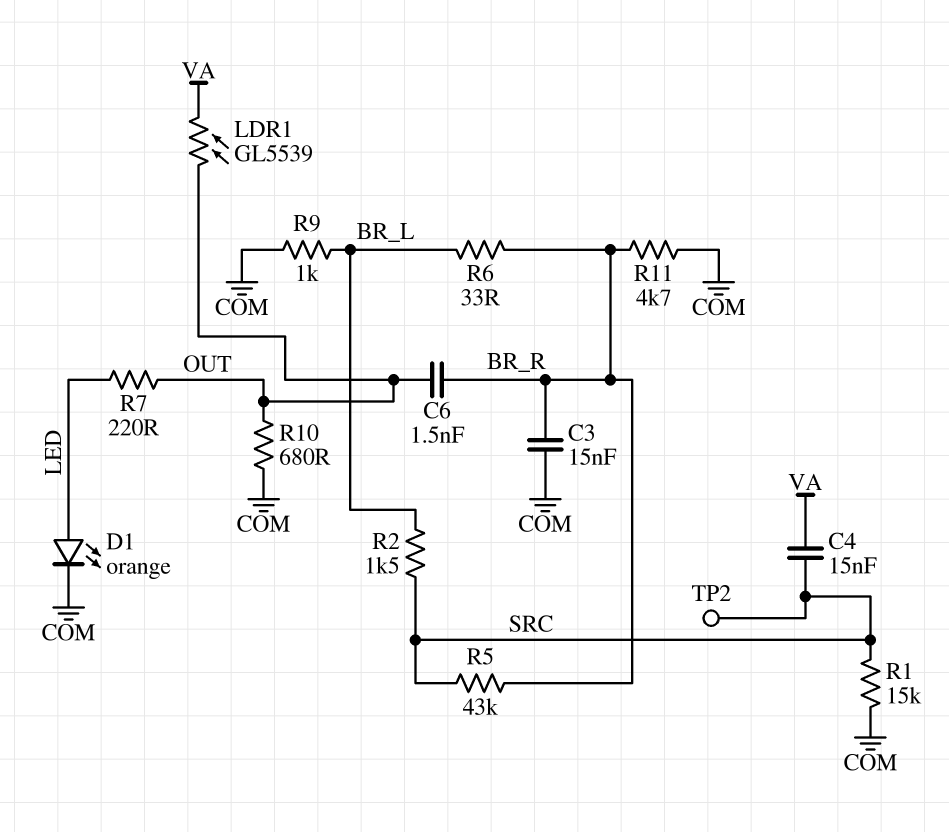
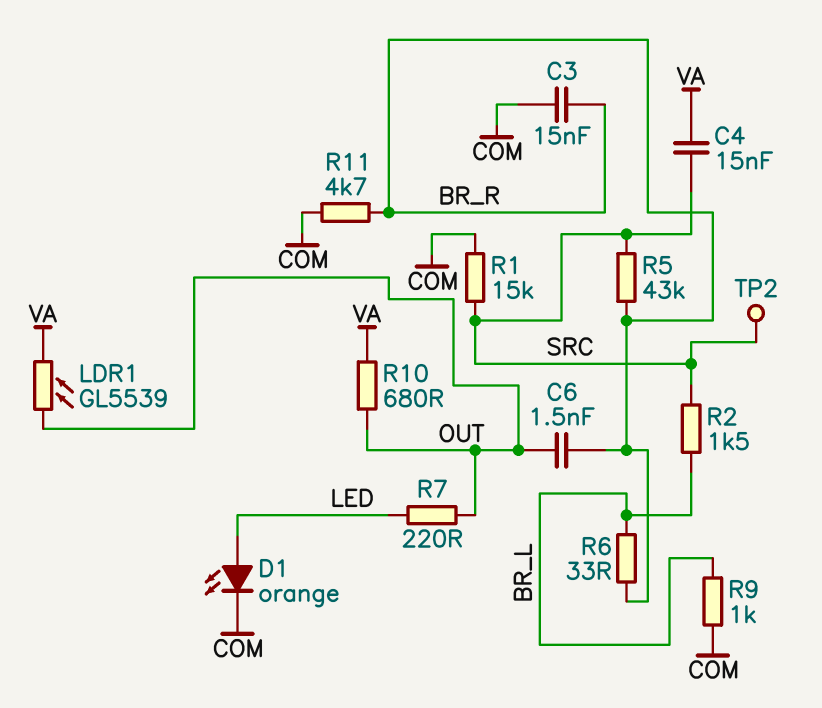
R10: 680 (COM, OUT) -> 680 (OUT, VA)

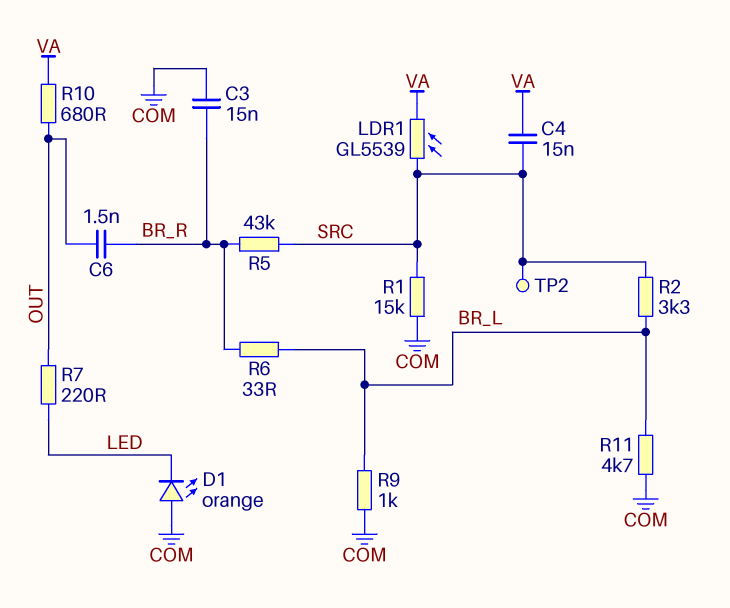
D1: LED orange (A LED, K COM) -> LED orange (A COM, K LED)
LDR1: GL5539 (OUT, VA) -> GL5539 (SRC, VA)
R2: 1.5k (BR_L, SRC) -> 3.3k (BR_L, SRC)
R11: 4.7k (BR_R, COM) -> 4.7k (BR_L, COM)

